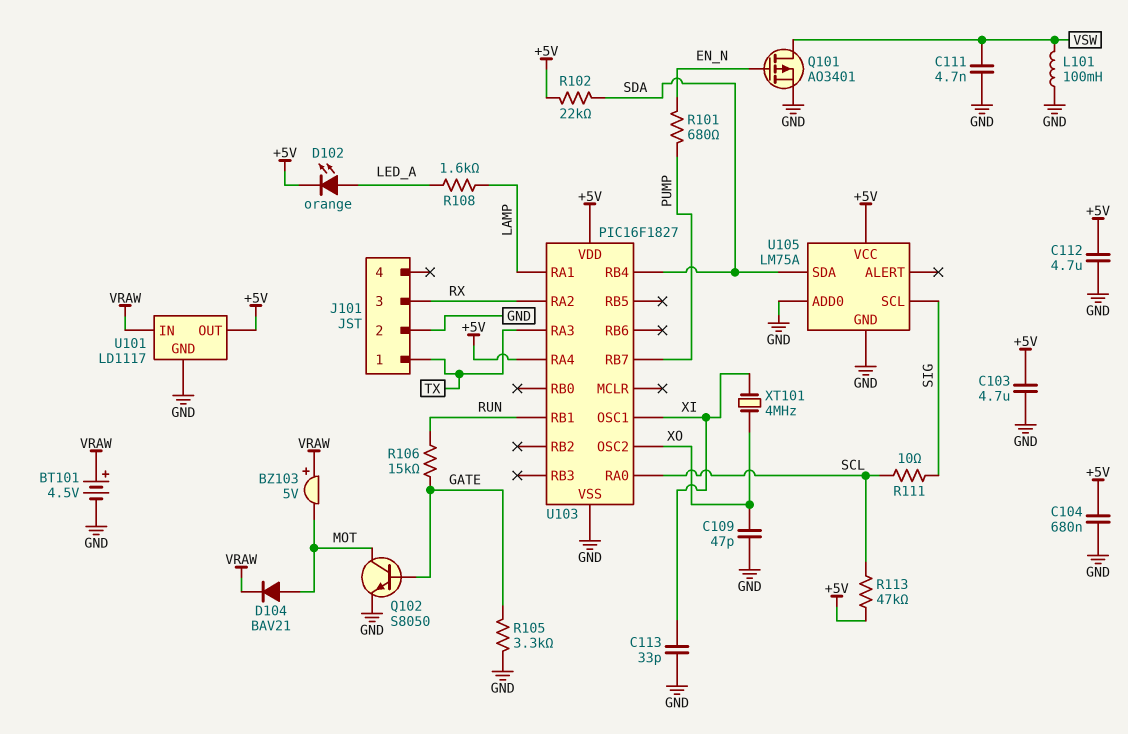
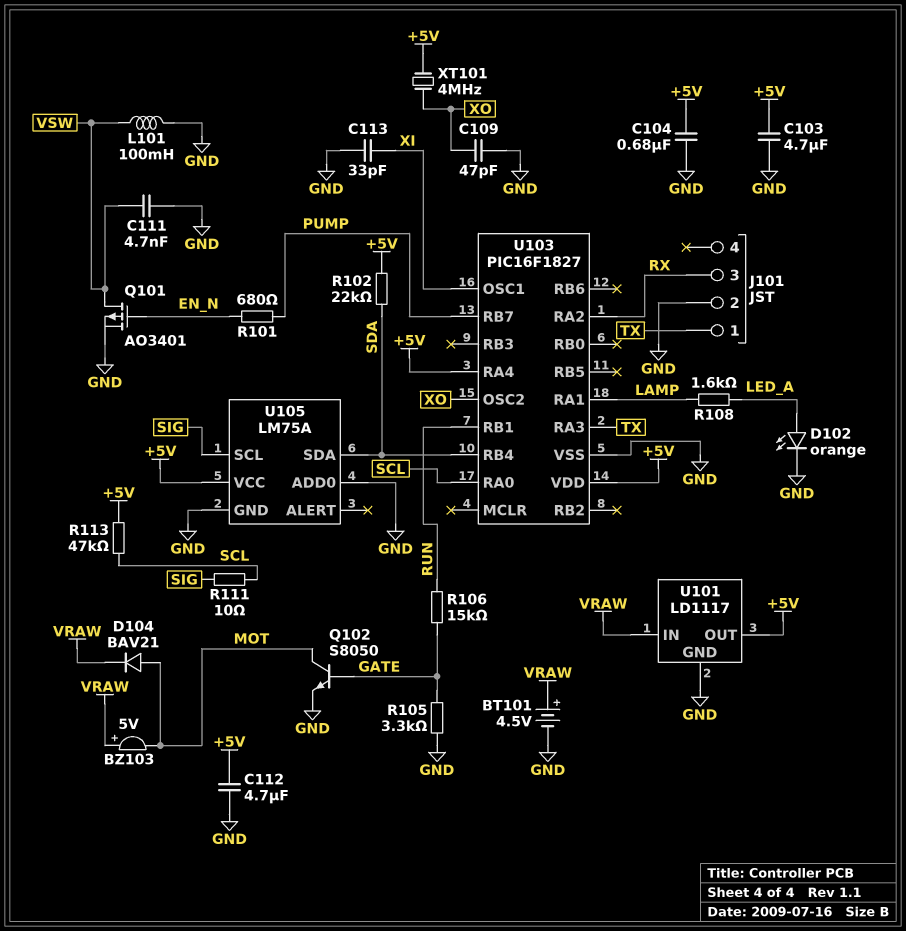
D102: LED orange (A LED_A, K +5V) -> LED orange (A LED_A, K GND)
XT101: 4MHz (XI, XO) -> 4MHz (+5V, XO)

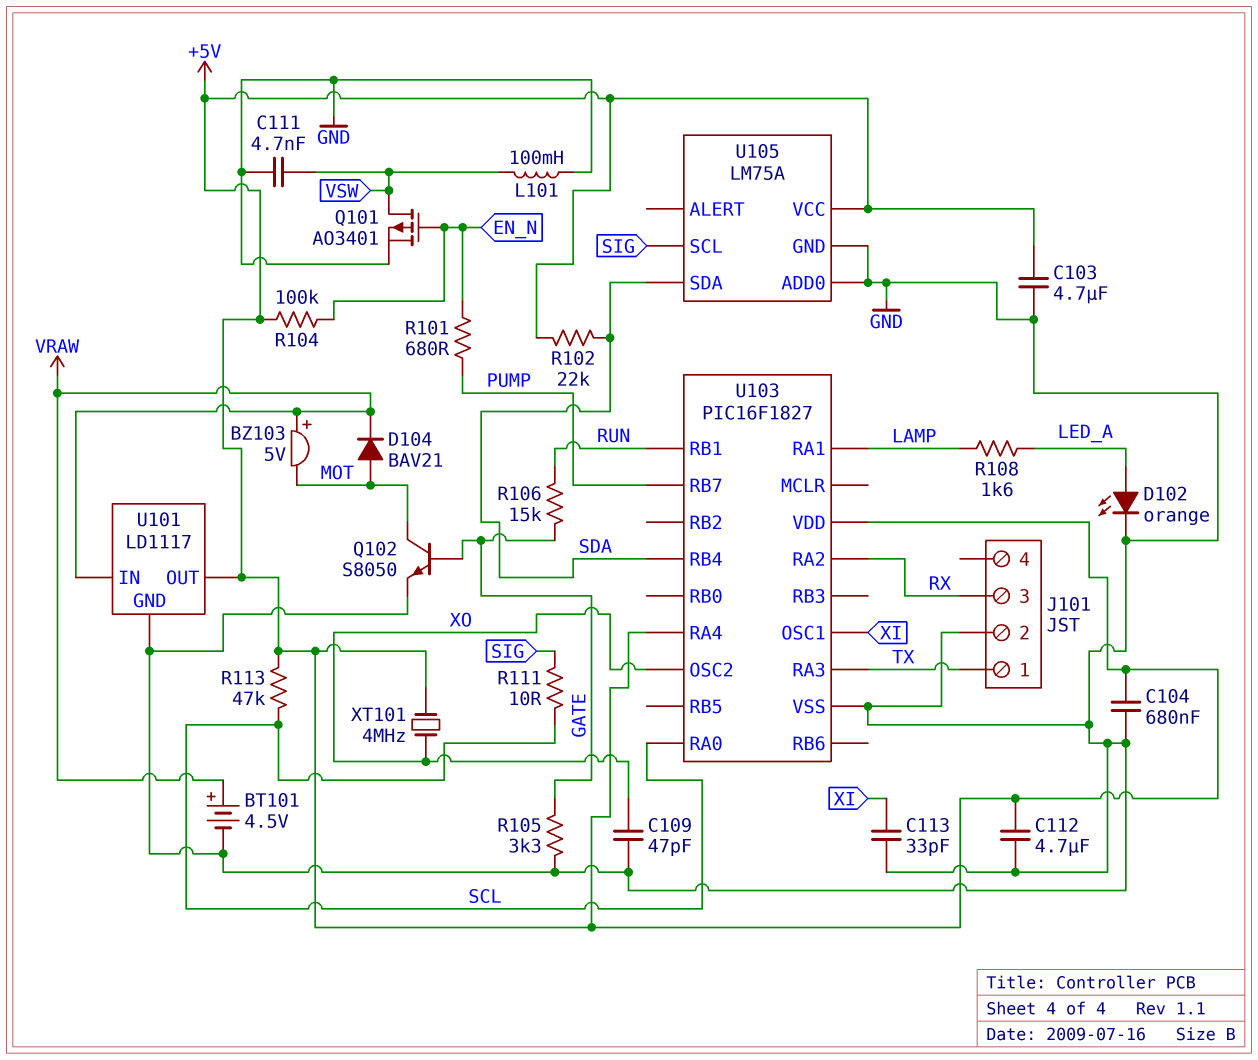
R104: none -> 100k (+5V, EN_N)

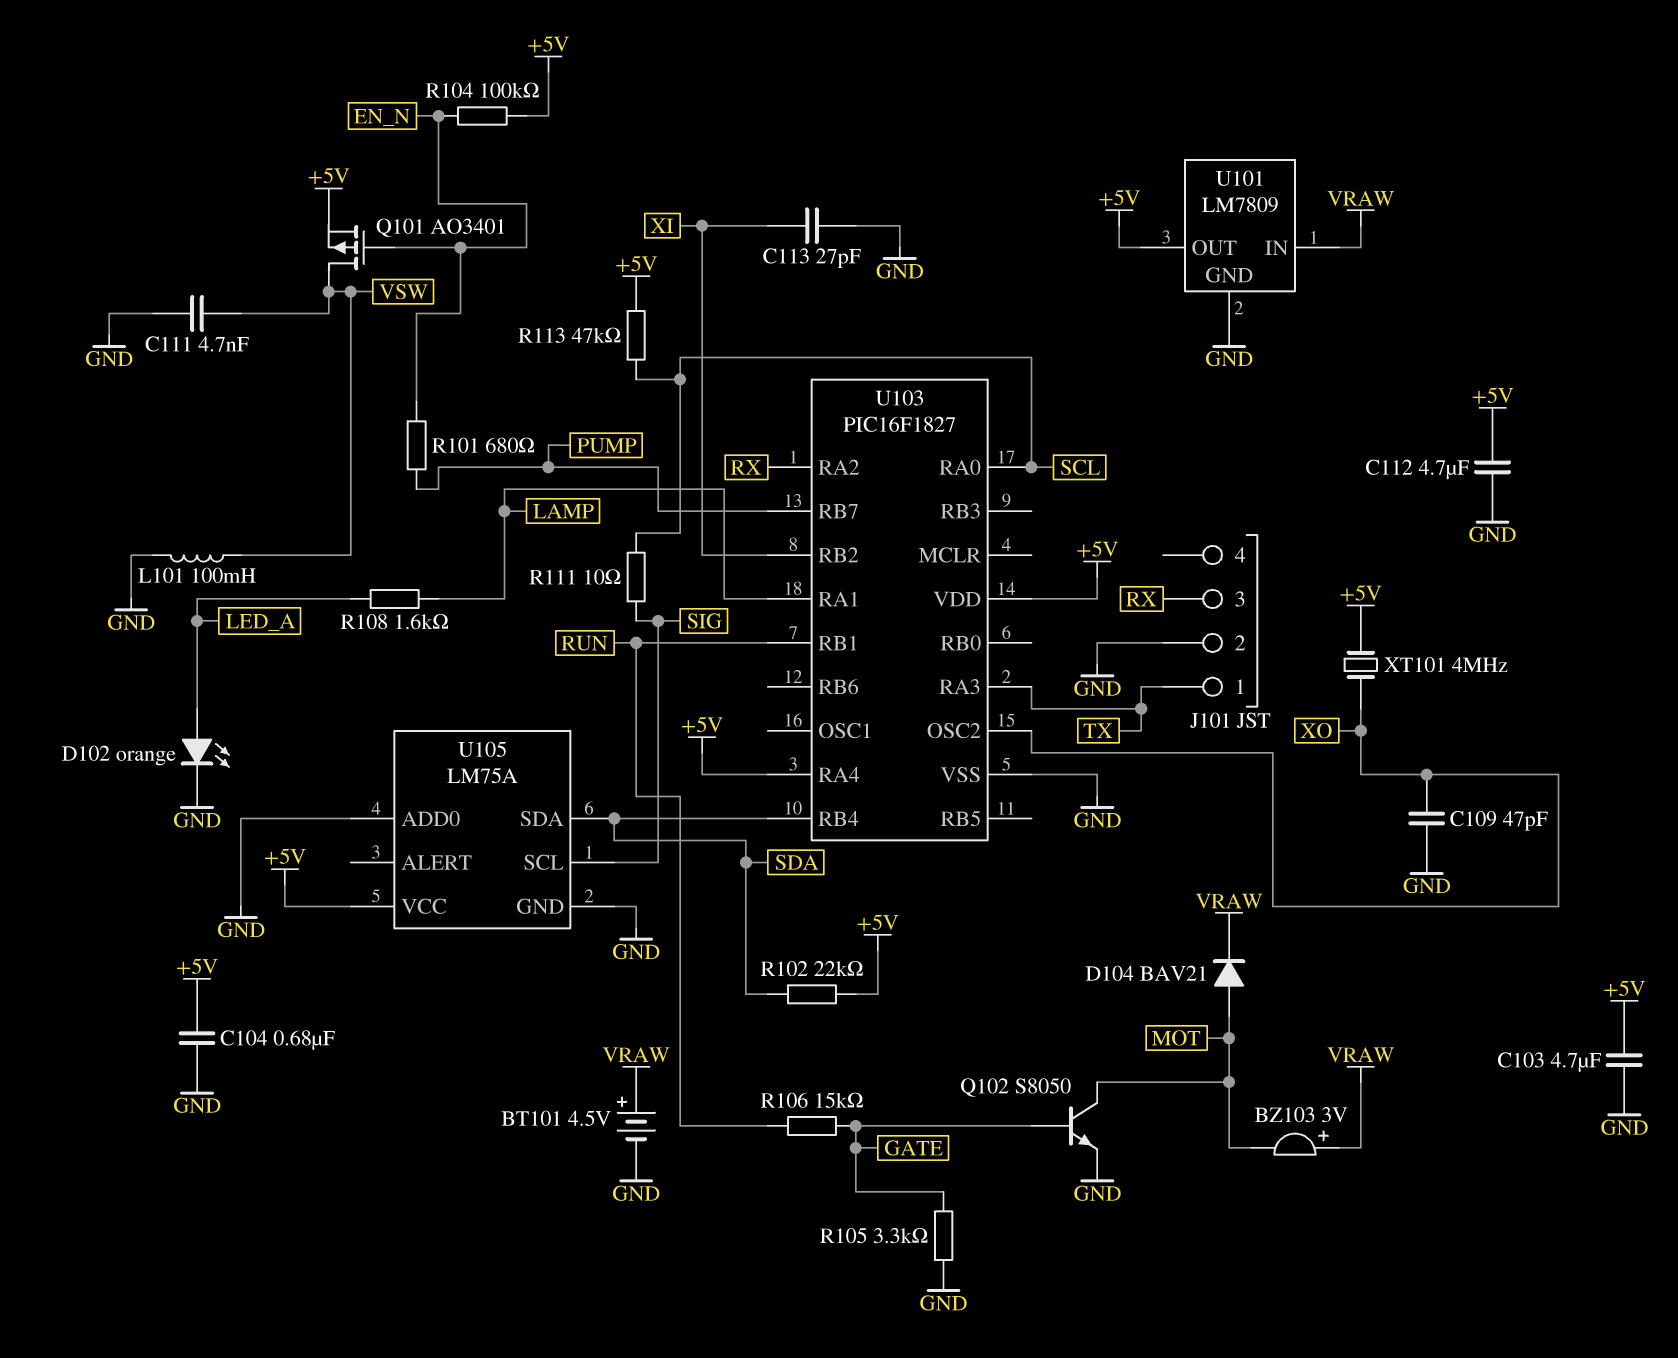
BZ103: buzzer 5V (plus VRAW, minus MOT) -> buzzer 3V (plus VRAW, minus MOT)
C113: 33pF (GND, XI) -> 27pF (GND, XI)
Q101: PMOS AO3401 (G EN_N, D VSW, S GND) -> PMOS AO3401 (G EN_N, D VSW, S +5V)
U101: LD1117 -> LM7809
U103 pin OSC1: XI -> none
U103 pin RB2: none -> XI

